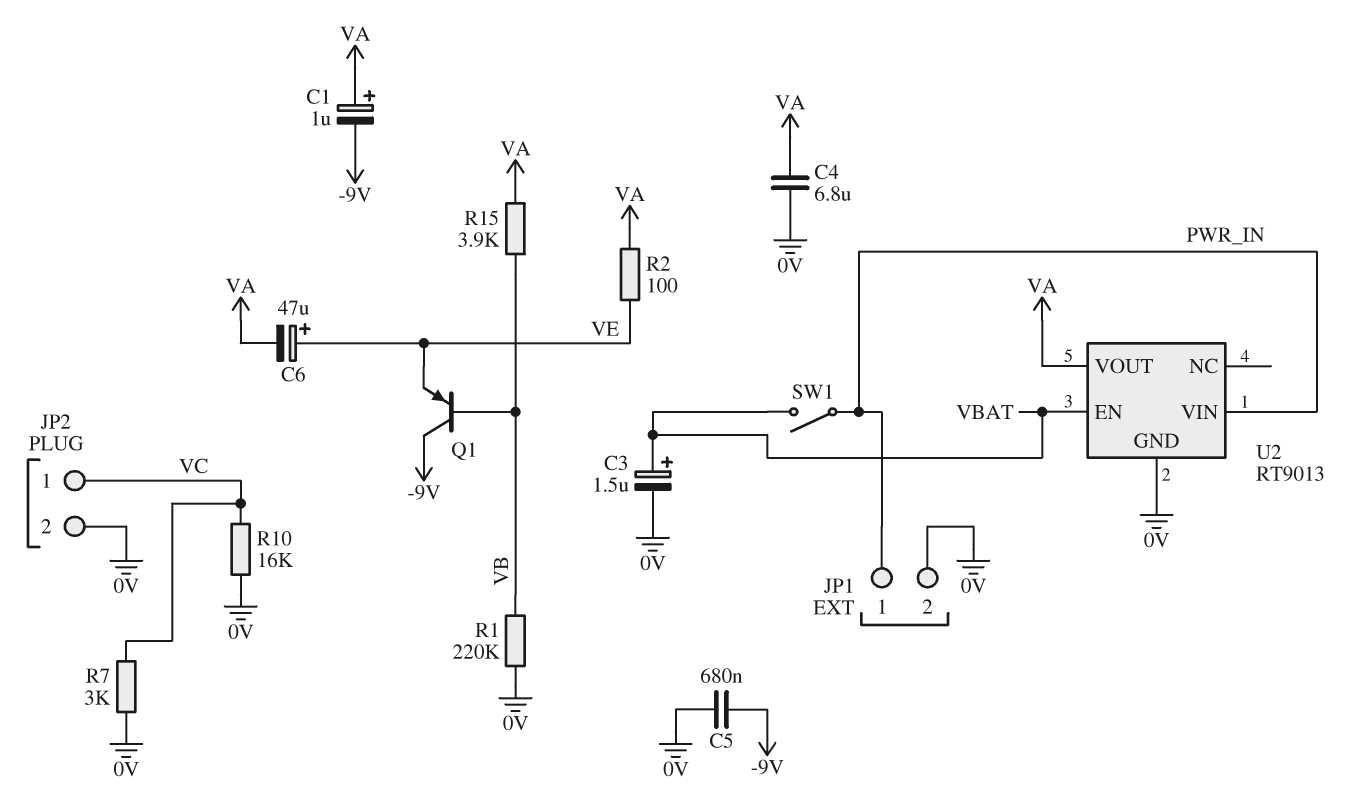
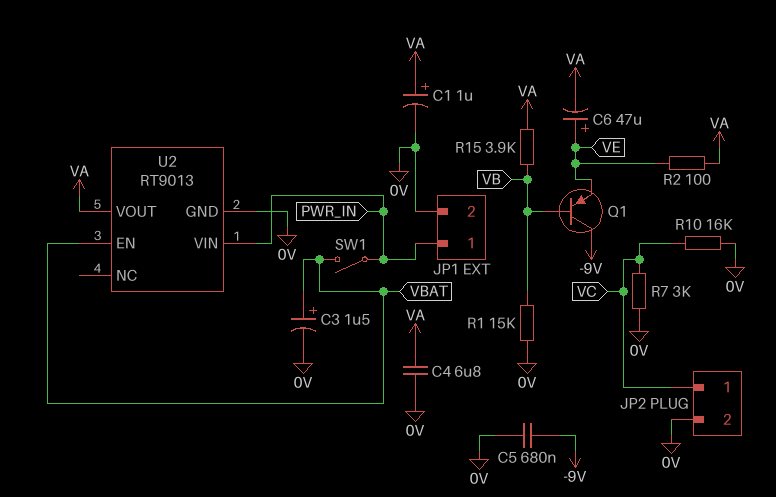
C1: 1uF (plus VA, minus -9V) -> 1uF (plus VA, minus 0V)
R1: 220k (0V, VB) -> 15k (0V, VB)

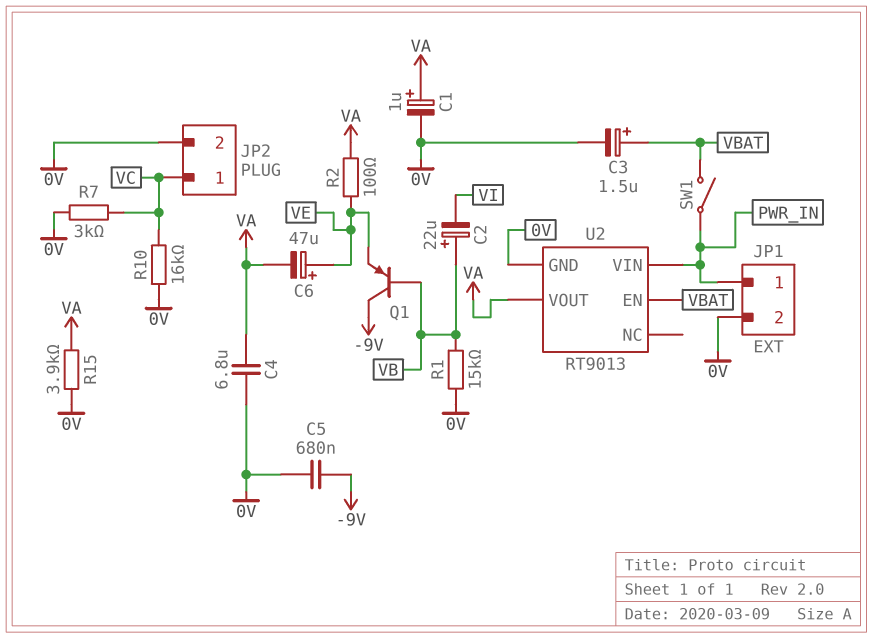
C2: none -> 22uF (plus VB, minus VI)
R15: 3.9k (VA, VB) -> 3.9k (0V, VA)

